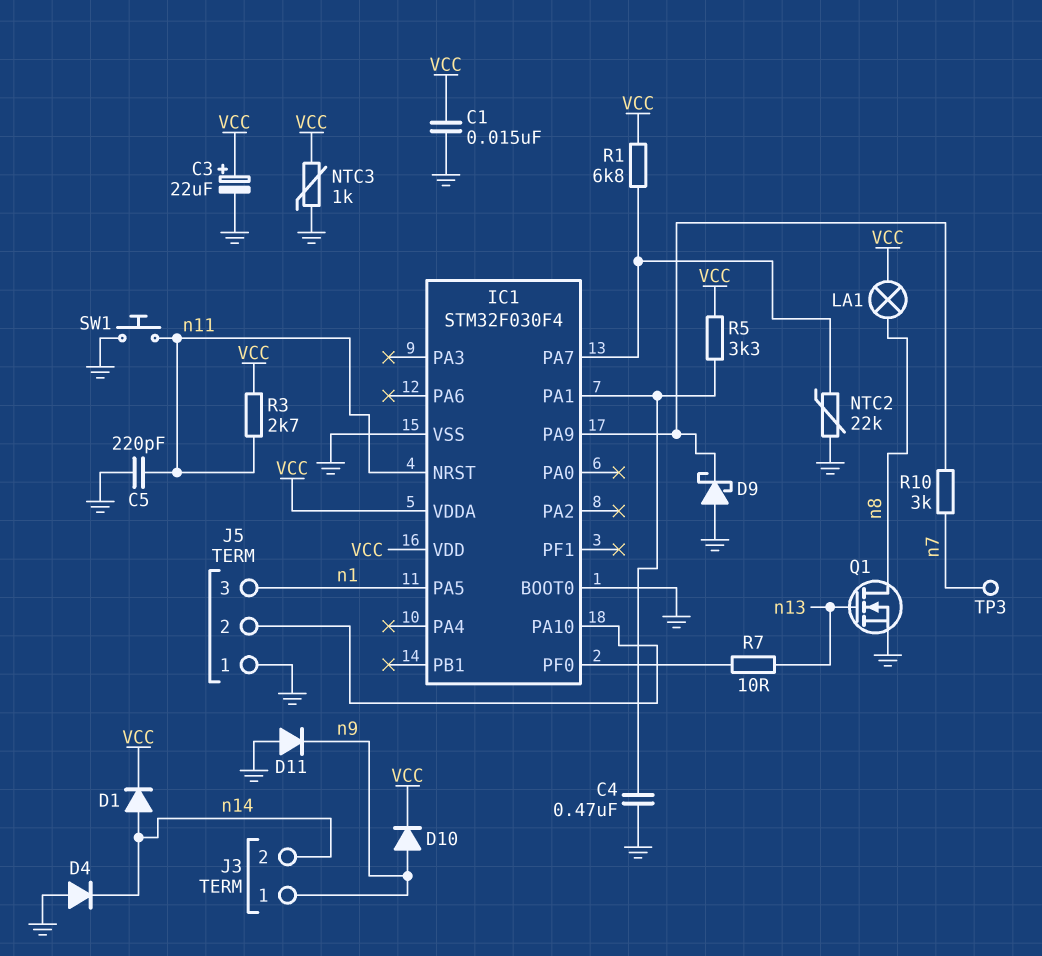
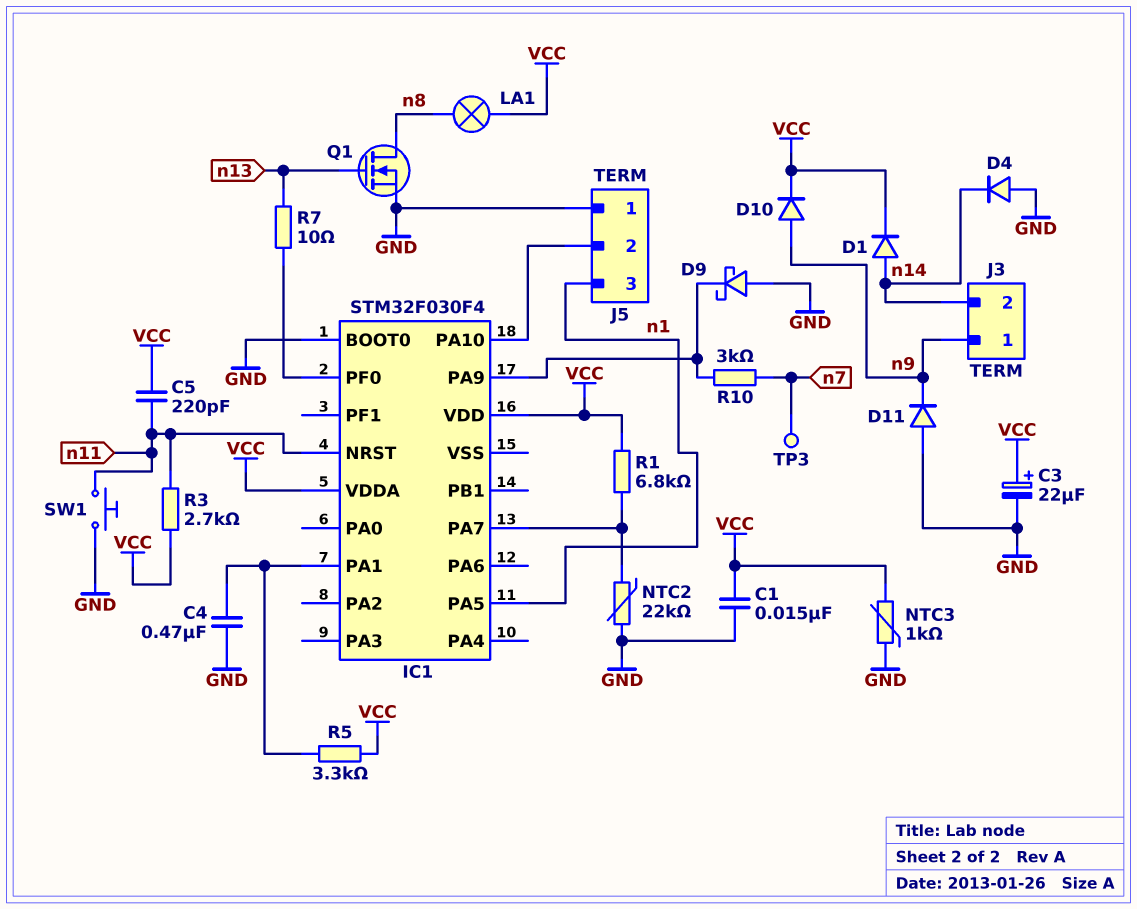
C5: 220pF (GND, n11) -> 220pF (VCC, n11)
IC1 pin VSS: GND -> none

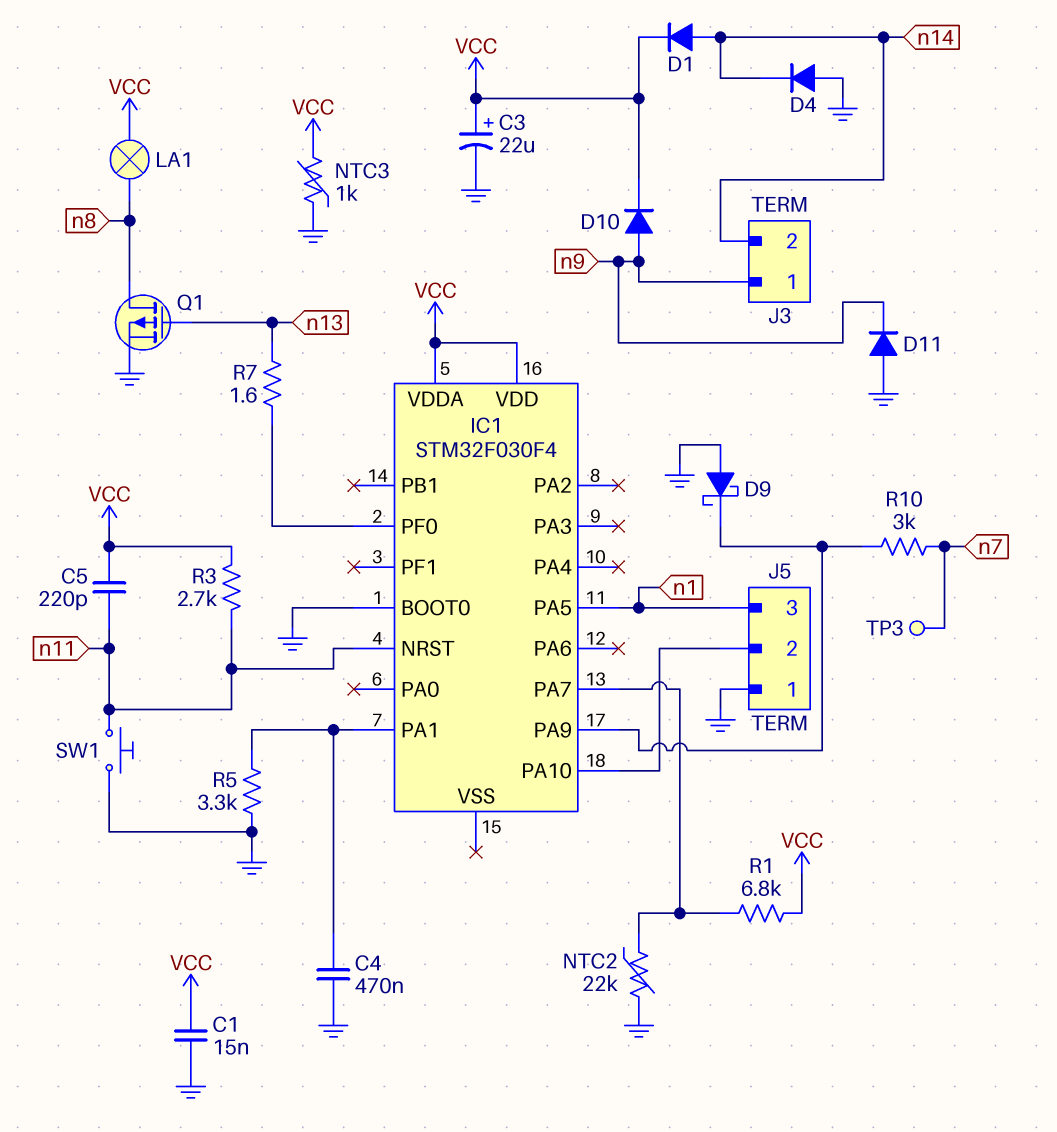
Q1: NMOS (G n13, D n8, S GND) -> PMOS (G n13, D n8, S GND)
R5: 3.3k (IC1/PA1, VCC) -> 3.3k (GND, IC1/PA1)
R7: 10 (IC1/PF0, n13) -> 1.6 (IC1/PF0, n13)

